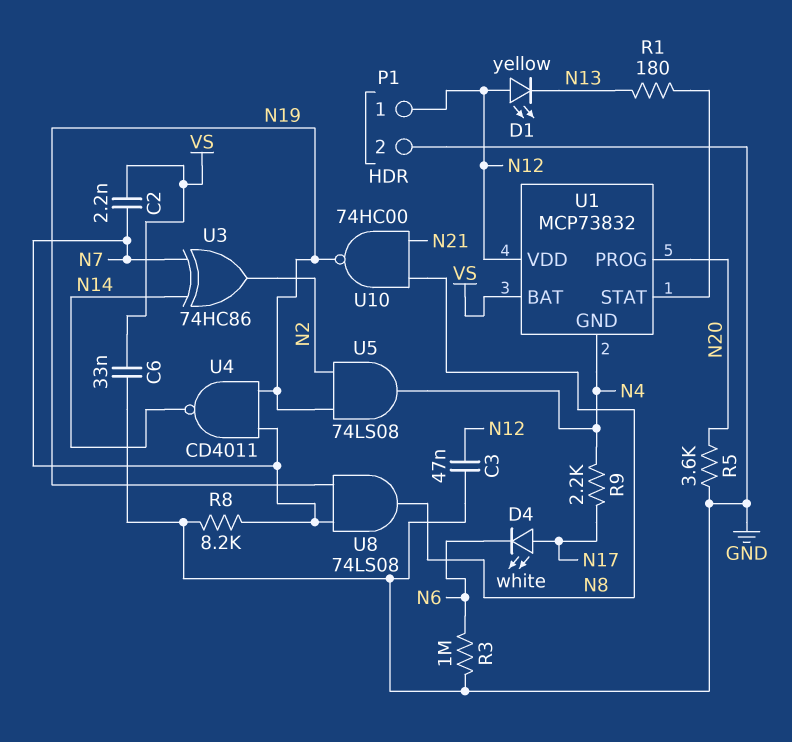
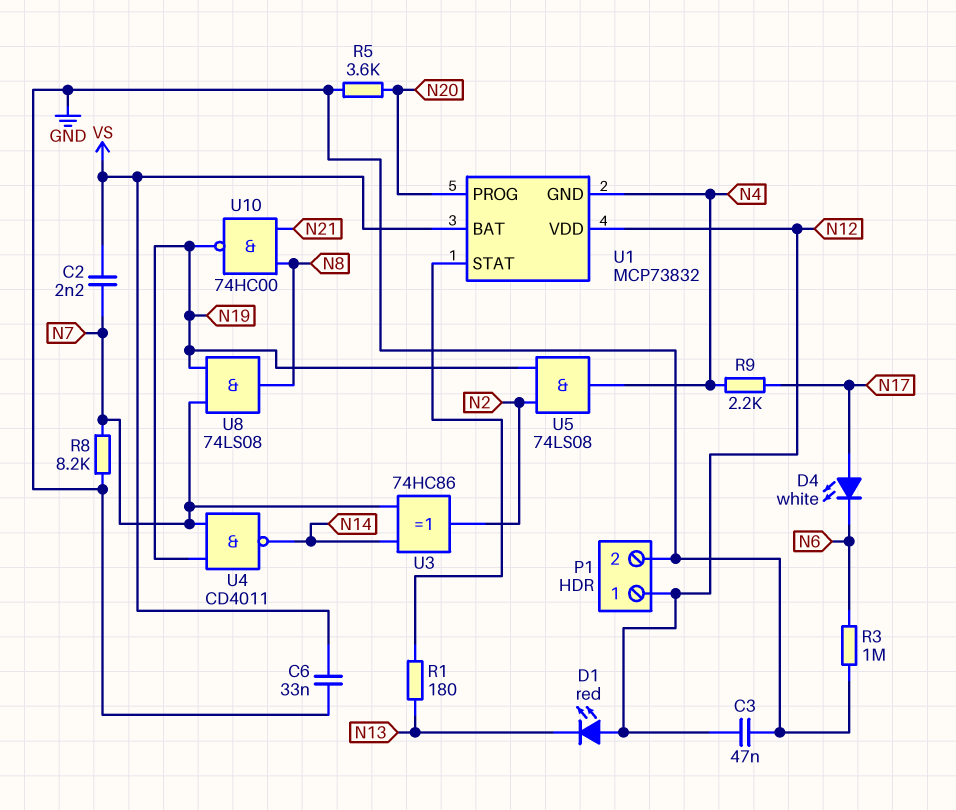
D1: LED yellow (A N12, K N13) -> LED red (A N12, K N13)

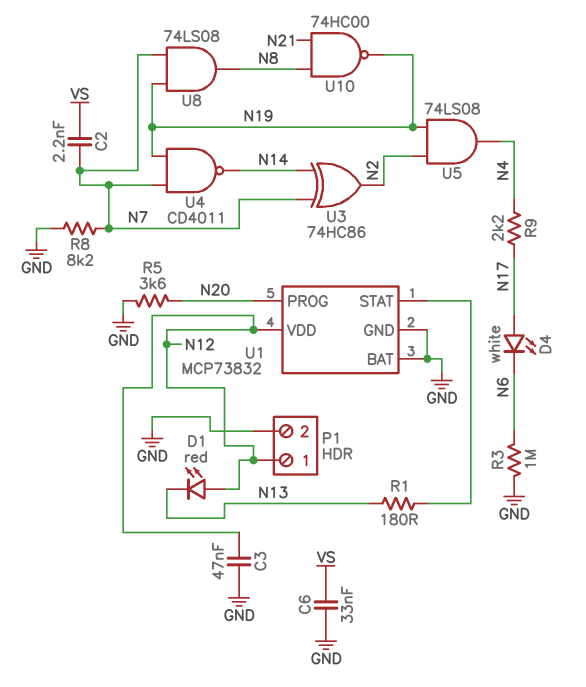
U1 pin BAT: VS -> GND
U1 pin GND: N4 -> GND

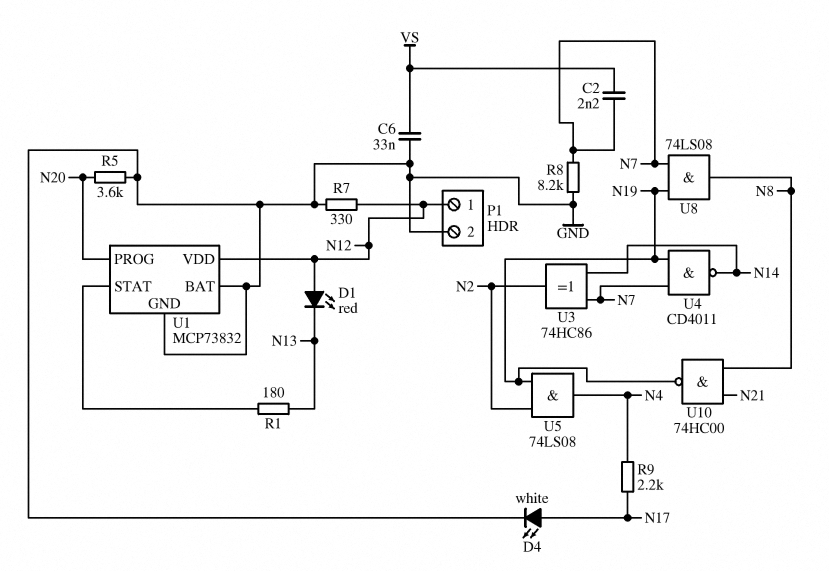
C3: 47nF (GND, N12) -> none
D4: LED white (A N17, K N6) -> LED white (A N17, K GND)
R3: 1M (GND, N6) -> none
R7: none -> 330 (GND, N12)

